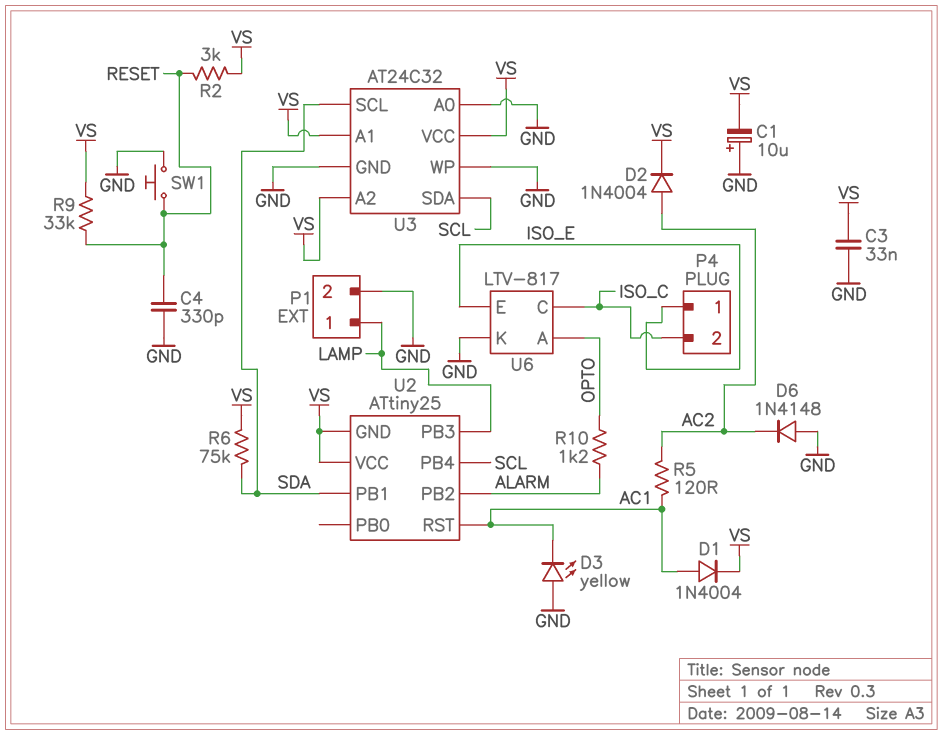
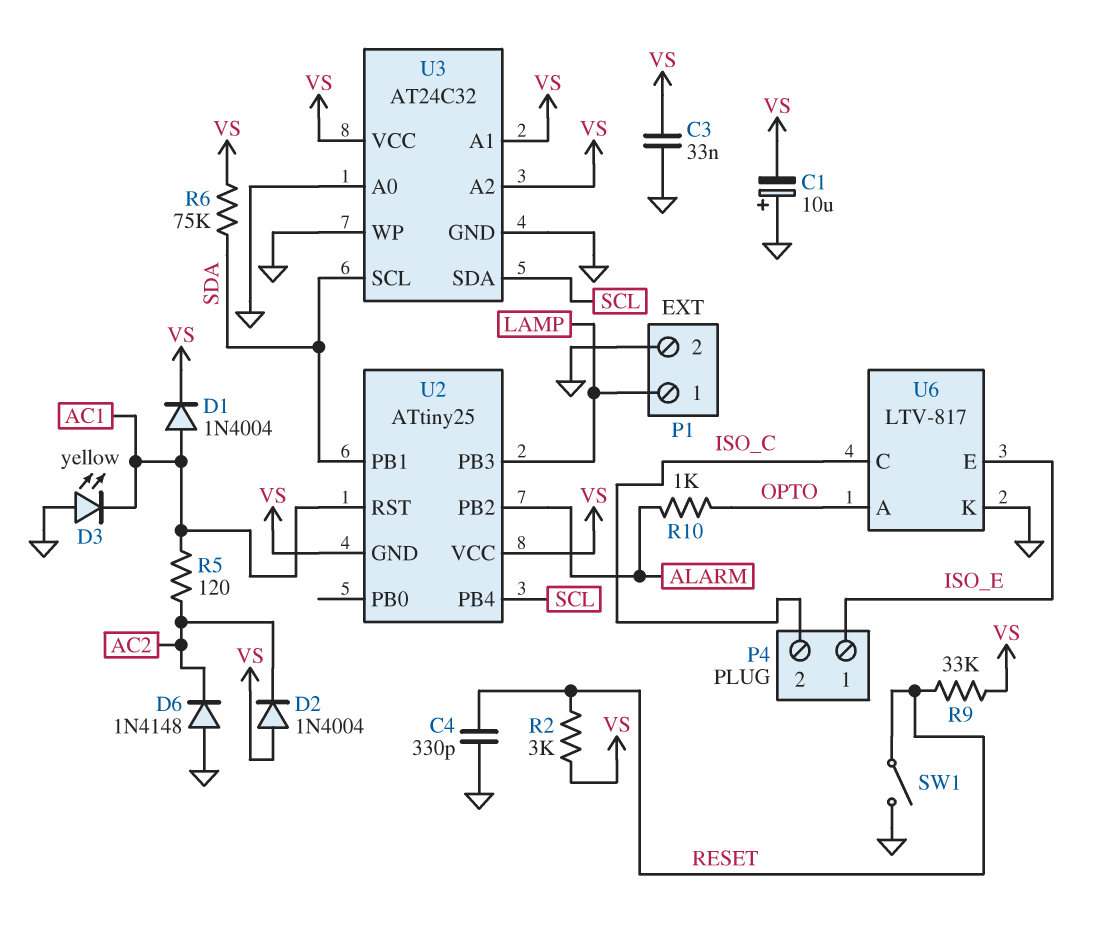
D2: diode 1N4004 (A AC2, K VS) -> diode 1N4004 (A VS, K AC2)
R10: 1.2k (ALARM, OPTO) -> 1k (ALARM, OPTO)
SW1: button (GND, RESET) -> switch (GND, RESET)

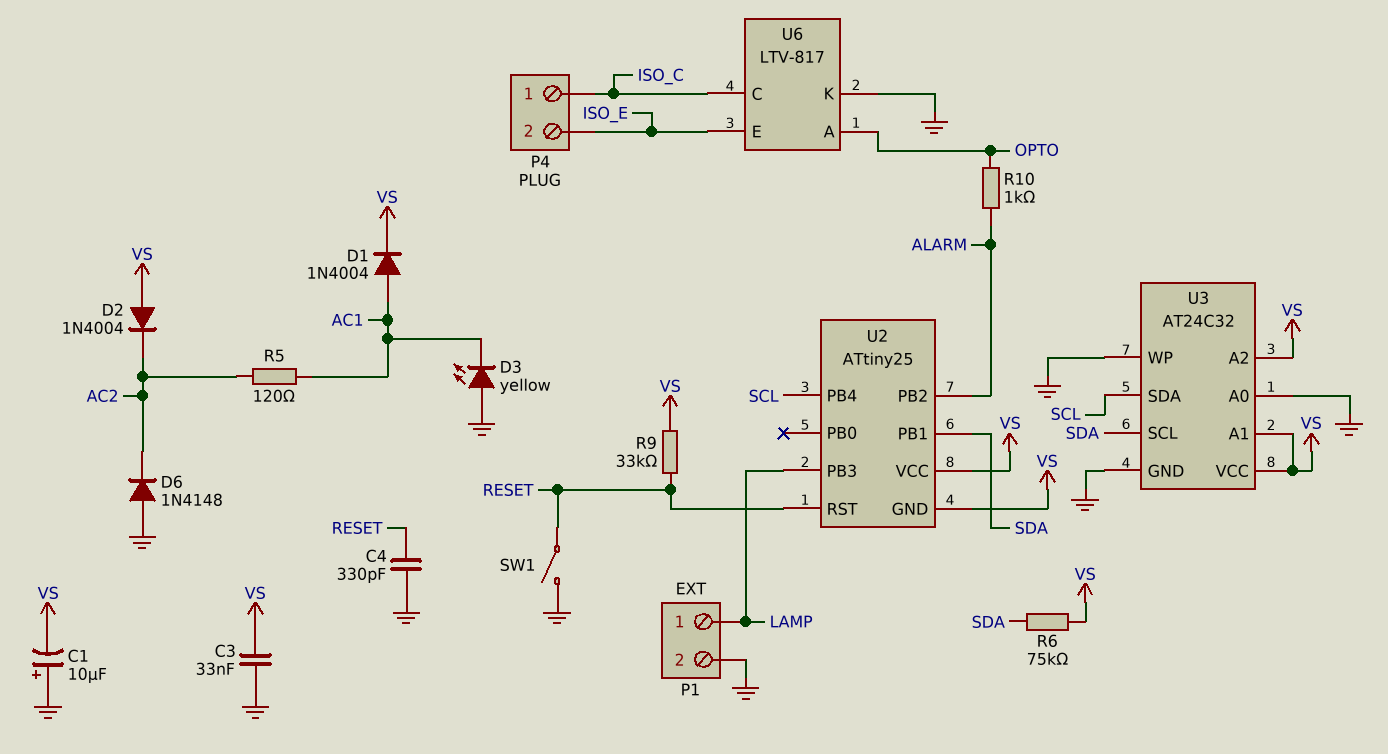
P4 pin 1: ISO_E -> ISO_C
P4 pin 2: ISO_C -> ISO_E
R2: 3k (RESET, VS) -> none
U2 pin RST: AC1 -> RESET

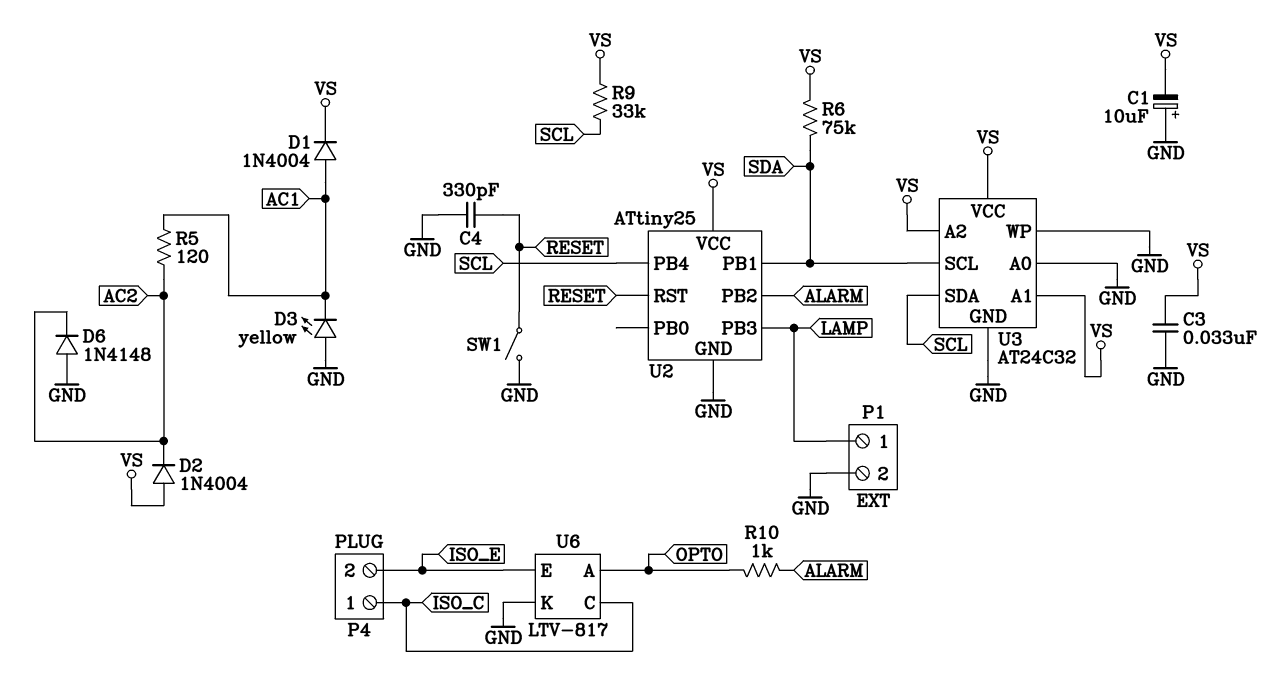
R9: 33k (RESET, VS) -> 33k (SCL, VS)
U2 pin GND: VS -> GND

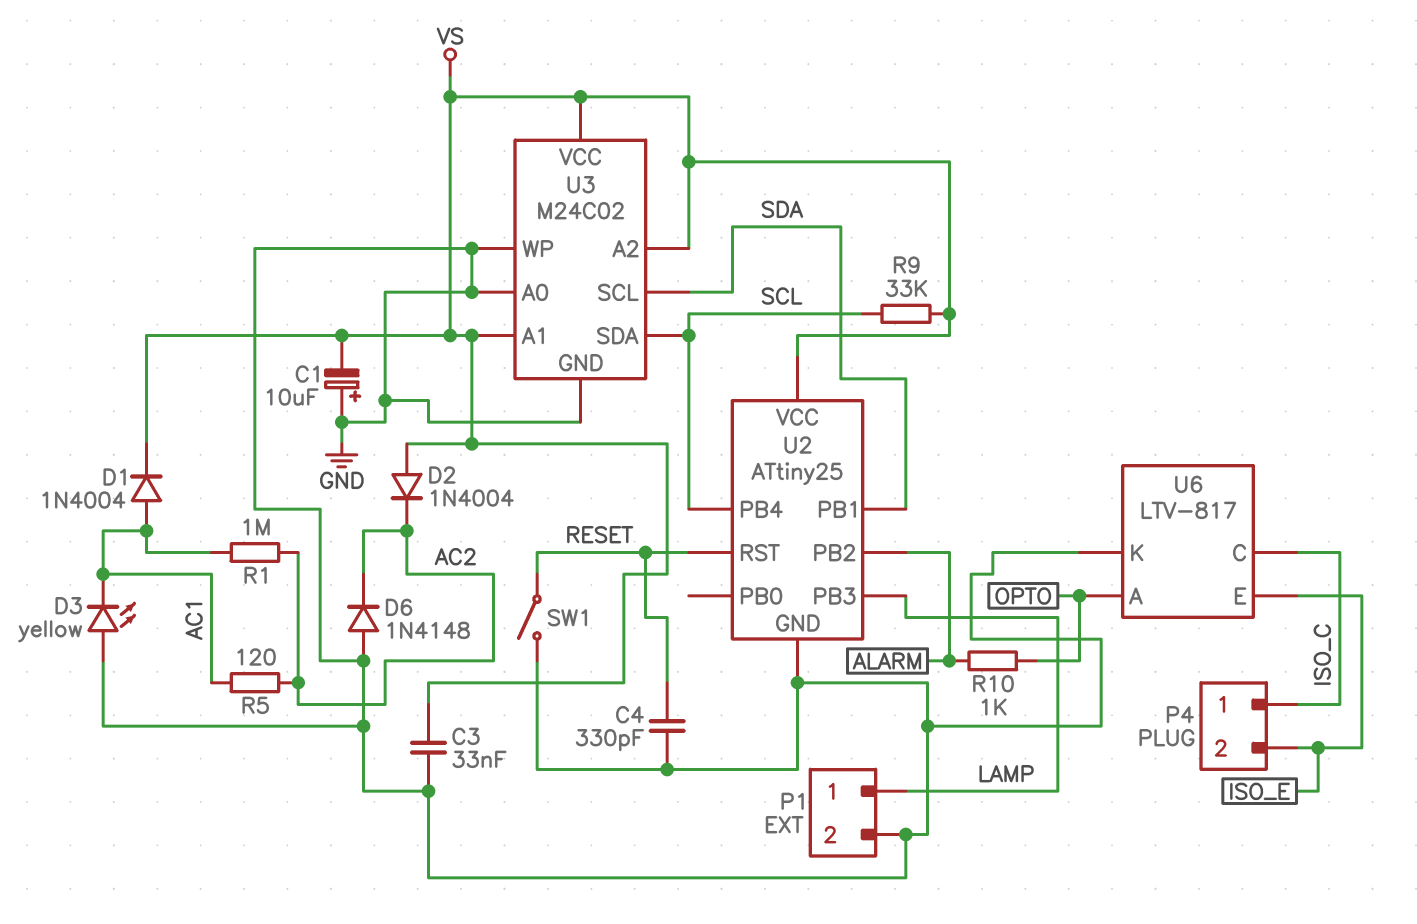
R1: none -> 1M (AC1, AC2)
R6: 75k (SDA, VS) -> none
U3: AT24C32 -> M24C02

